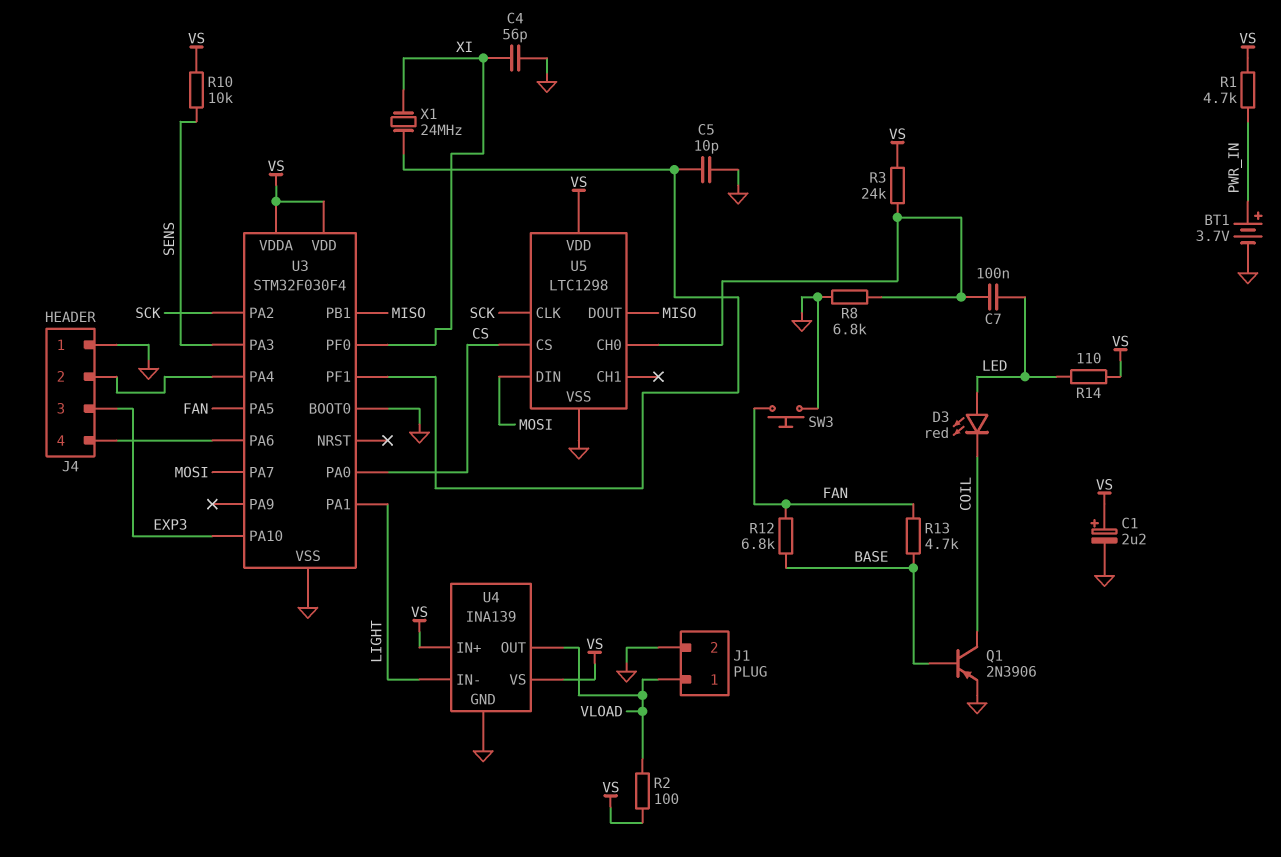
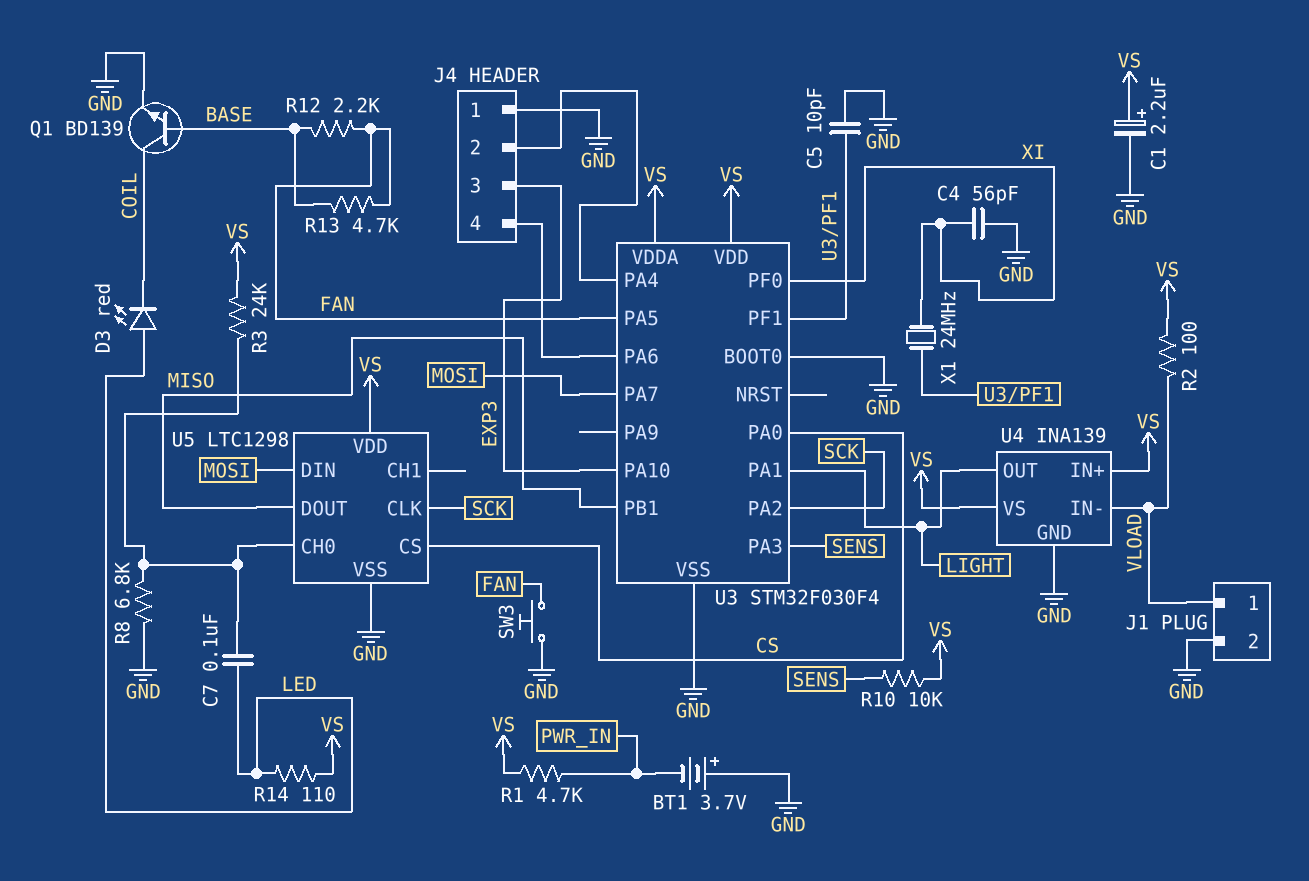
BT1: 3.7V (plus PWR_IN, minus GND) -> 3.7V (plus GND, minus PWR_IN)
Q1: PNP 2N3906 (B BASE, C COIL, E GND) -> NPN BD139 (B BASE, C COIL, E GND)
R12: 6.8k (BASE, FAN) -> 2.2k (BASE, FAN)
U4 pin IN-: LIGHT -> VLOAD
U4 pin OUT: VLOAD -> LIGHT

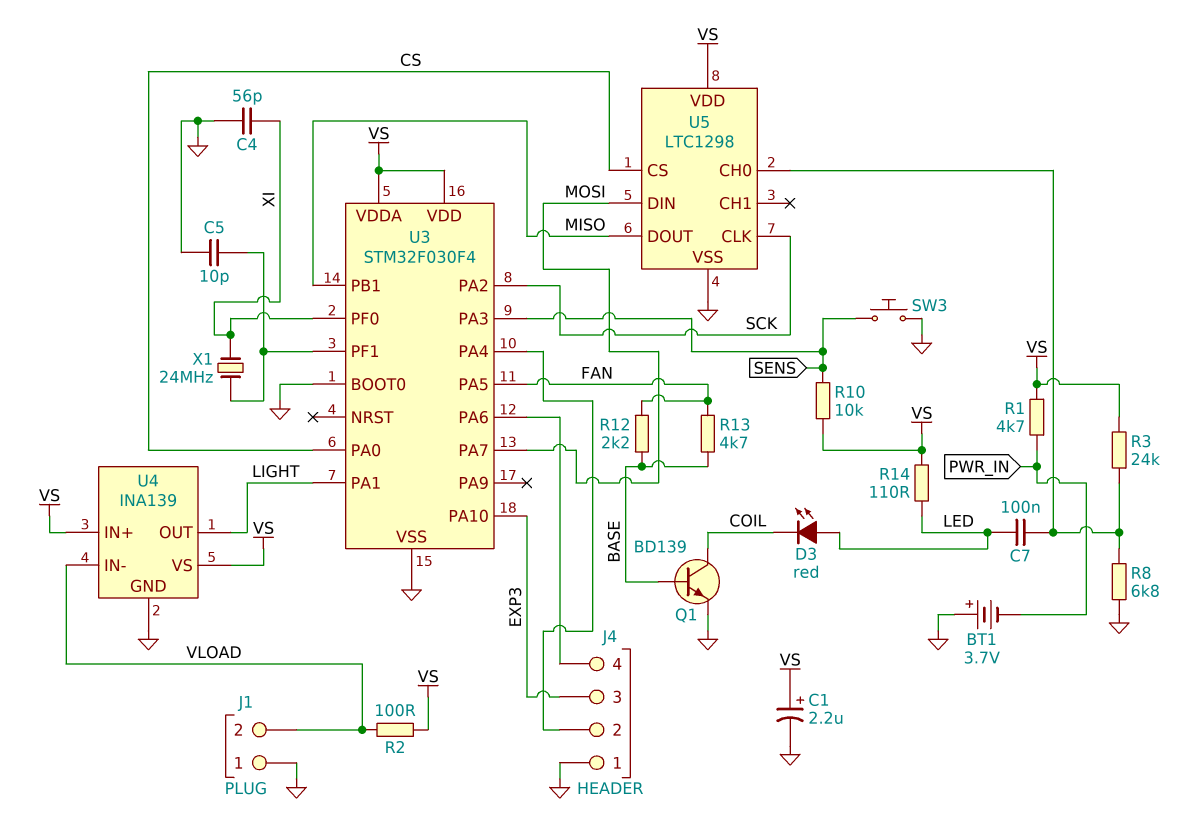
J1 pin 1: VLOAD -> GND
J1 pin 2: GND -> VLOAD
SW3: button (FAN, GND) -> button (GND, SENS)

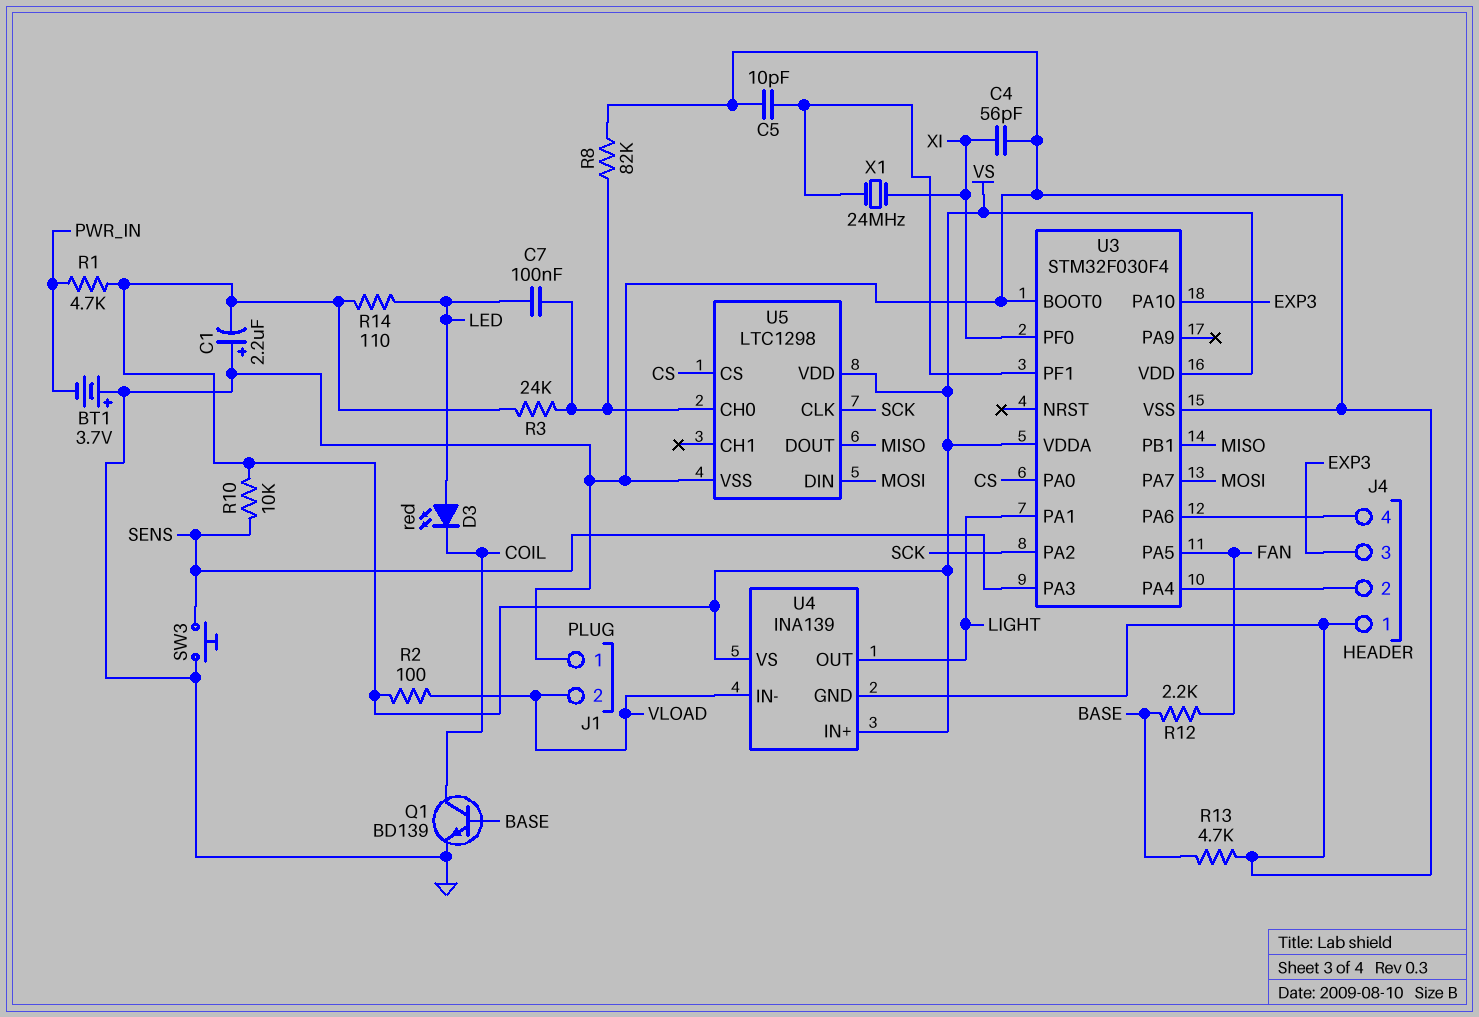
C1: 2.2uF (plus VS, minus GND) -> 2.2uF (plus GND, minus VS)
R8: 6.8k (GND, U5/CH0) -> 82k (GND, U5/CH0)
R13: 4.7k (BASE, FAN) -> 4.7k (BASE, GND)

